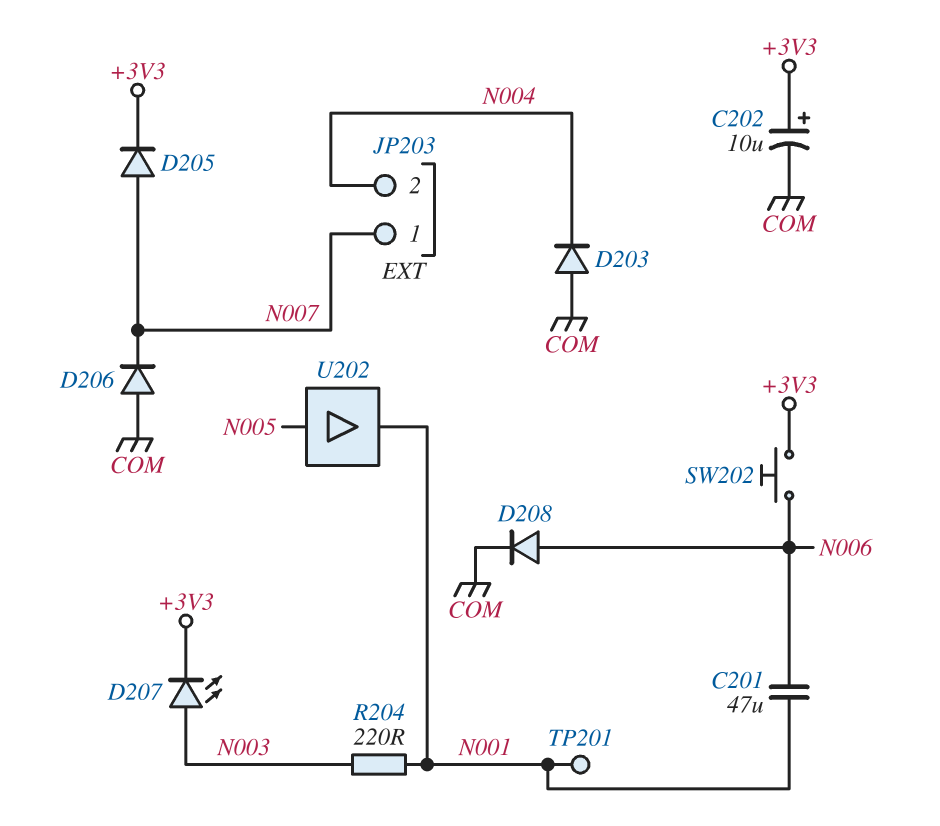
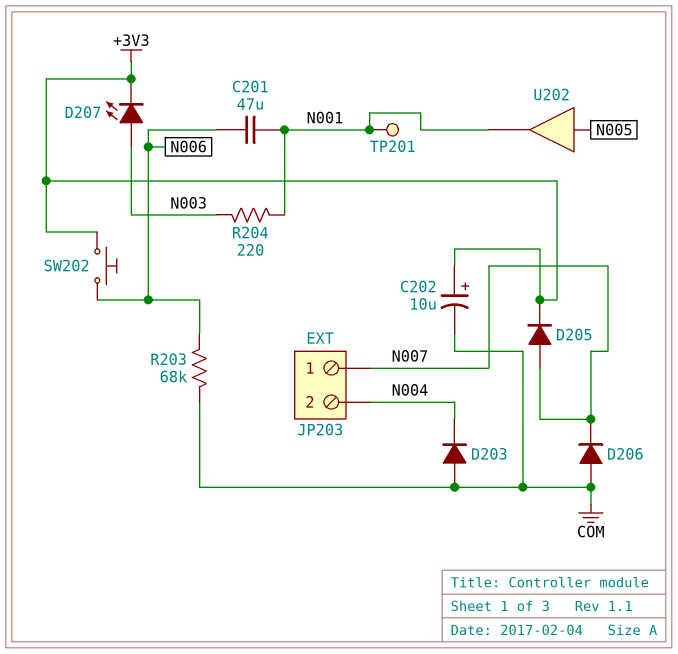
D208: diode (A N006, K COM) -> none
R203: none -> 68k (COM, N006)

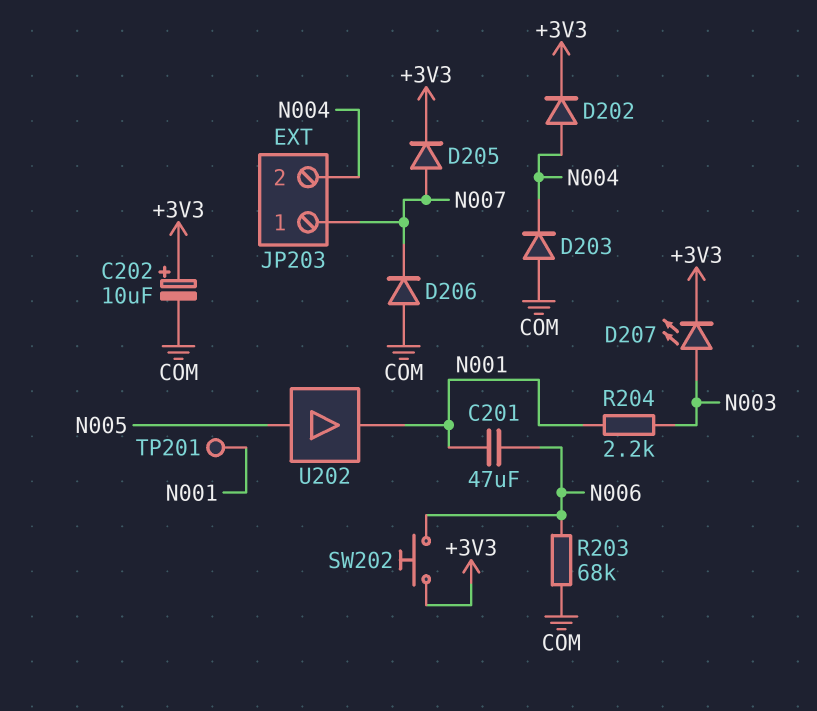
D202: none -> diode (A N004, K +3V3)
R204: 220 (N001, N003) -> 2.2k (N001, N003)

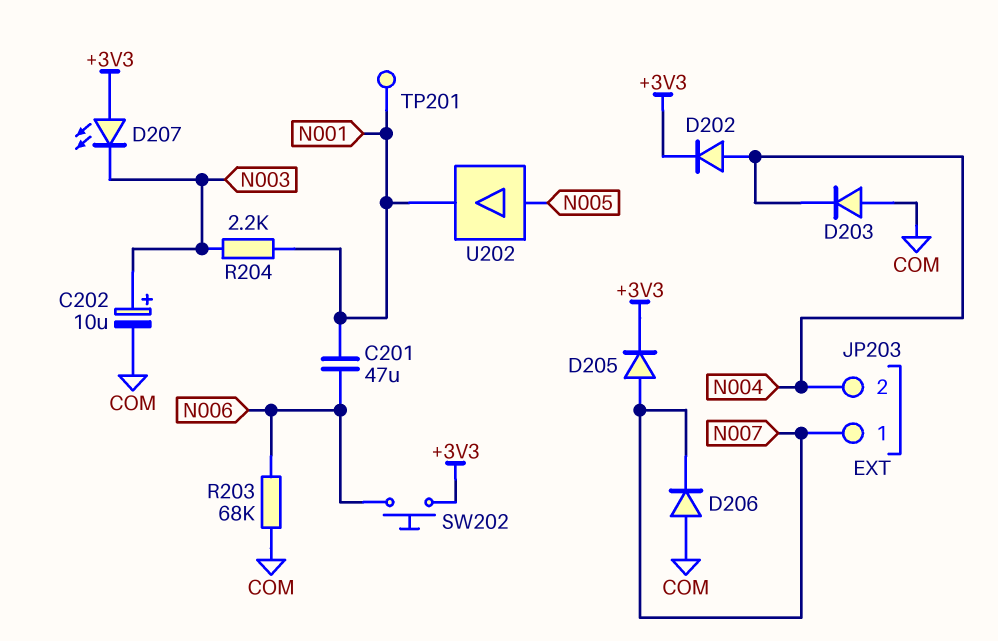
C202: 10uF (plus +3V3, minus COM) -> 10uF (plus N003, minus COM)
D207: LED (A N003, K +3V3) -> LED (A +3V3, K N003)

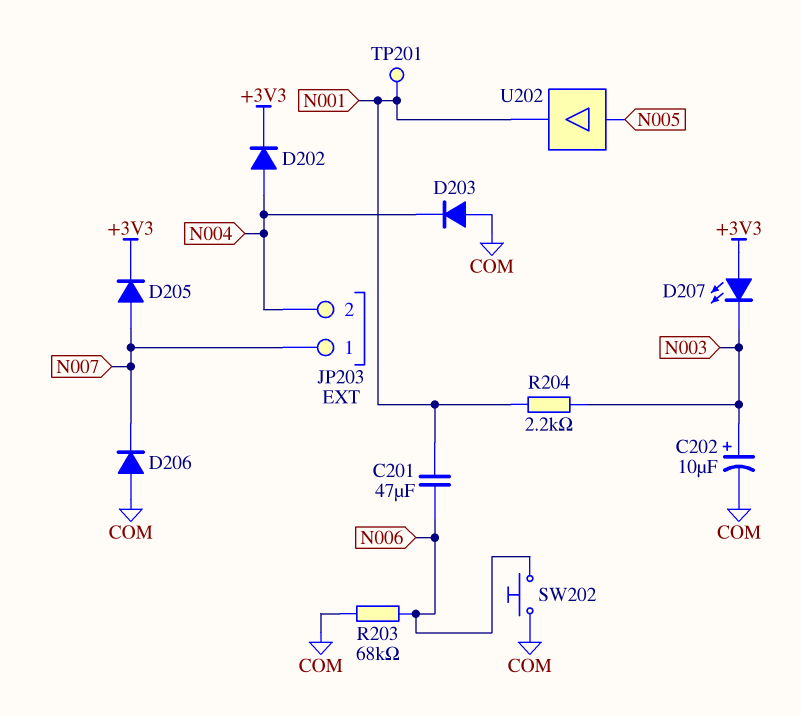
SW202: button (+3V3, N006) -> button (COM, N006)

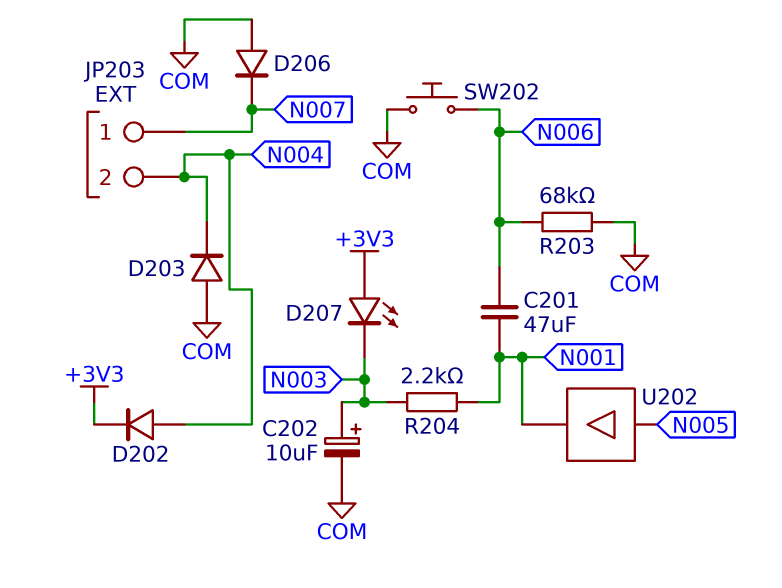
D205: diode (A N007, K +3V3) -> none
TP201: test point (N001) -> none

